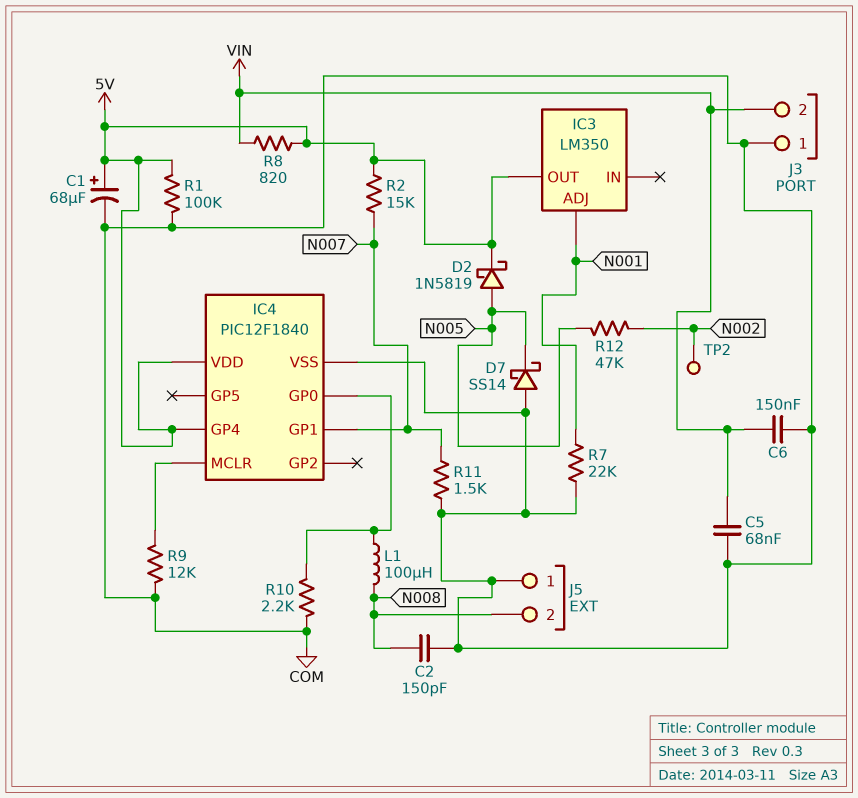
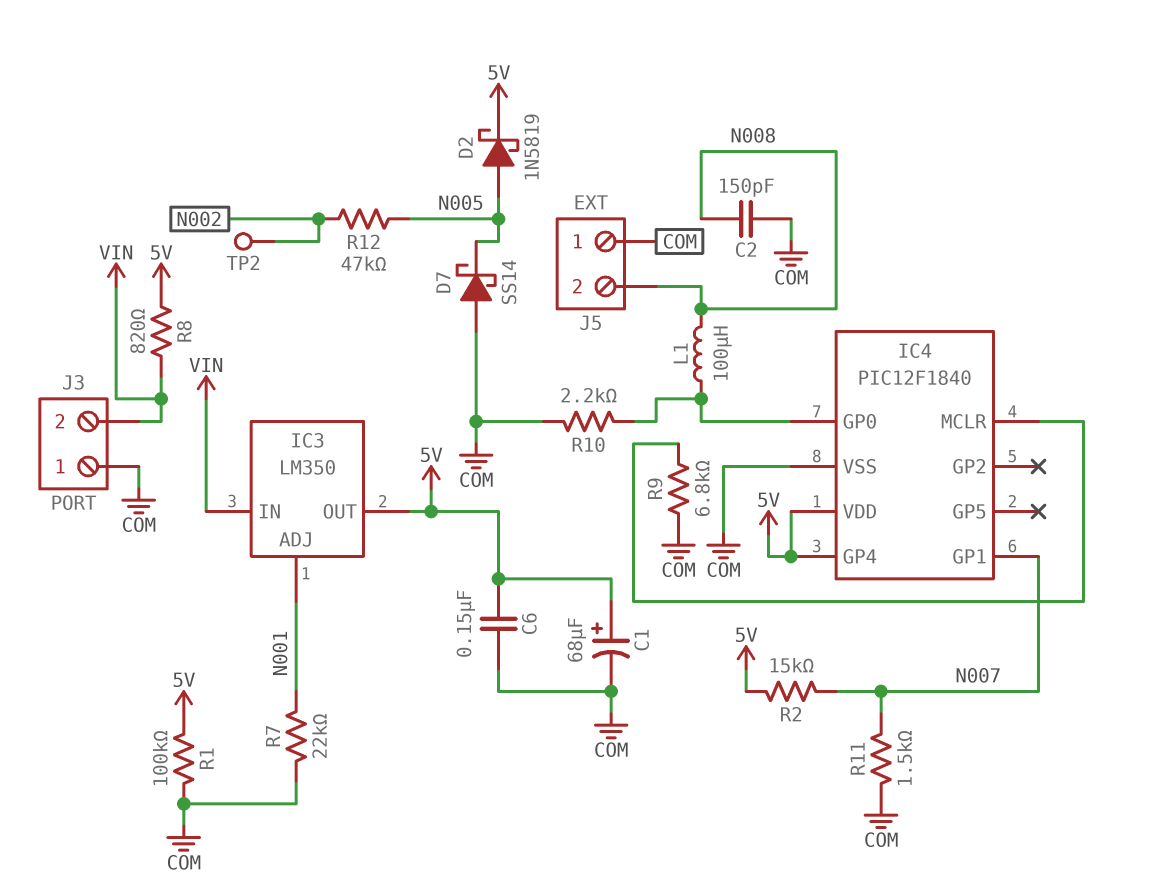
C5: 68nF (COM, VIN) -> none
C6: 150nF (COM, VIN) -> 150nF (5V, COM)
IC3 pin IN: none -> VIN
R9: 12k (COM, IC4/MCLR) -> 6.8k (COM, IC4/MCLR)

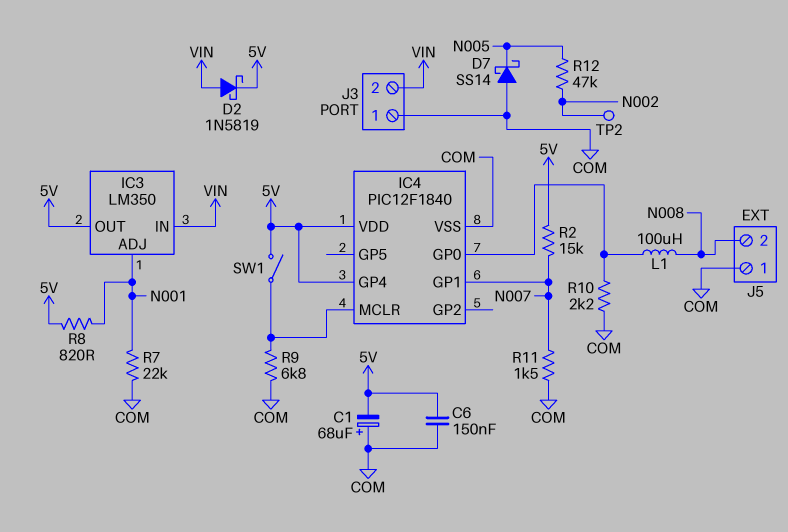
C1: 68uF (plus 5V, minus COM) -> 68uF (plus COM, minus 5V)
C2: 150pF (COM, N008) -> none
D2: schottky 1N5819 (A N005, K 5V) -> schottky 1N5819 (A VIN, K 5V)
R1: 100k (5V, COM) -> none
R8: 820 (5V, VIN) -> 820 (5V, N001)
SW1: none -> switch (5V, IC4/MCLR)

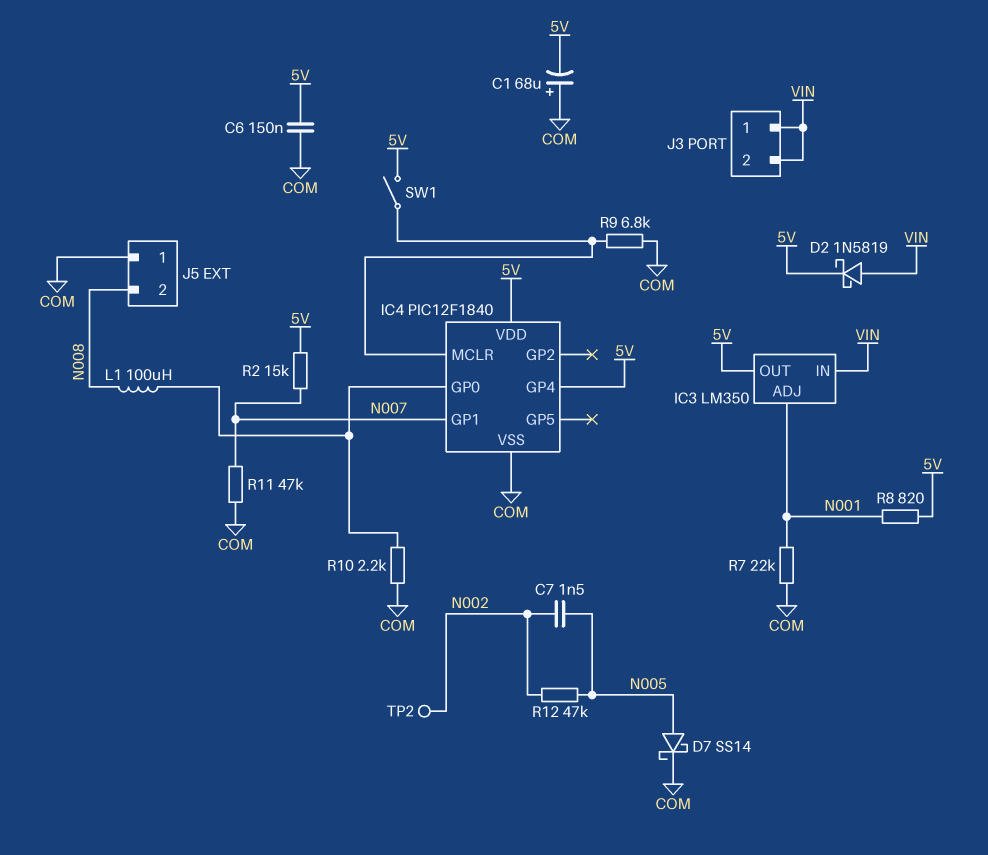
C7: none -> 1.5nF (N002, N005)
D7: schottky SS14 (A COM, K N005) -> schottky SS14 (A N005, K COM)
J3 pin 1: COM -> VIN
R11: 1.5k (COM, N007) -> 47k (COM, N007)

